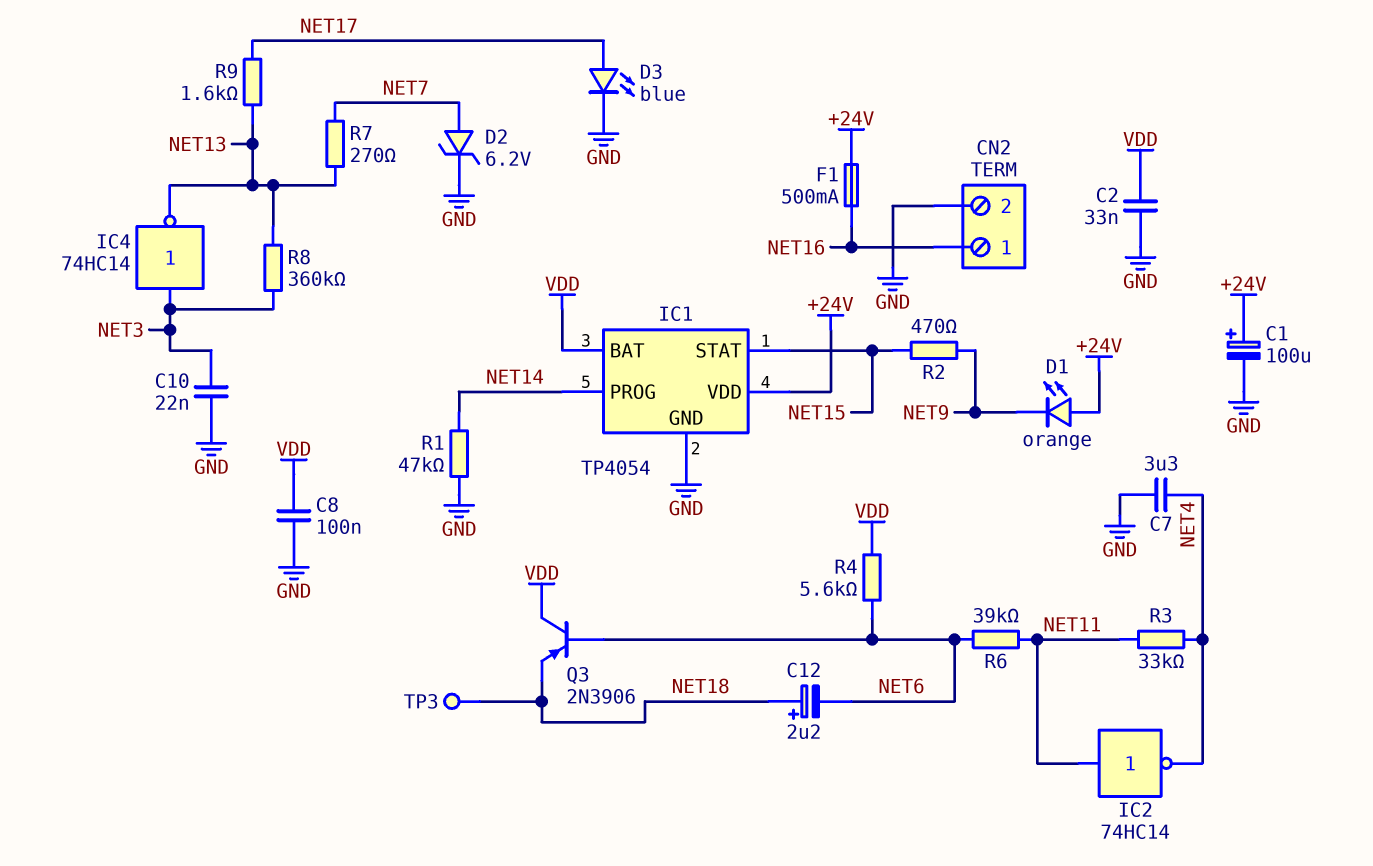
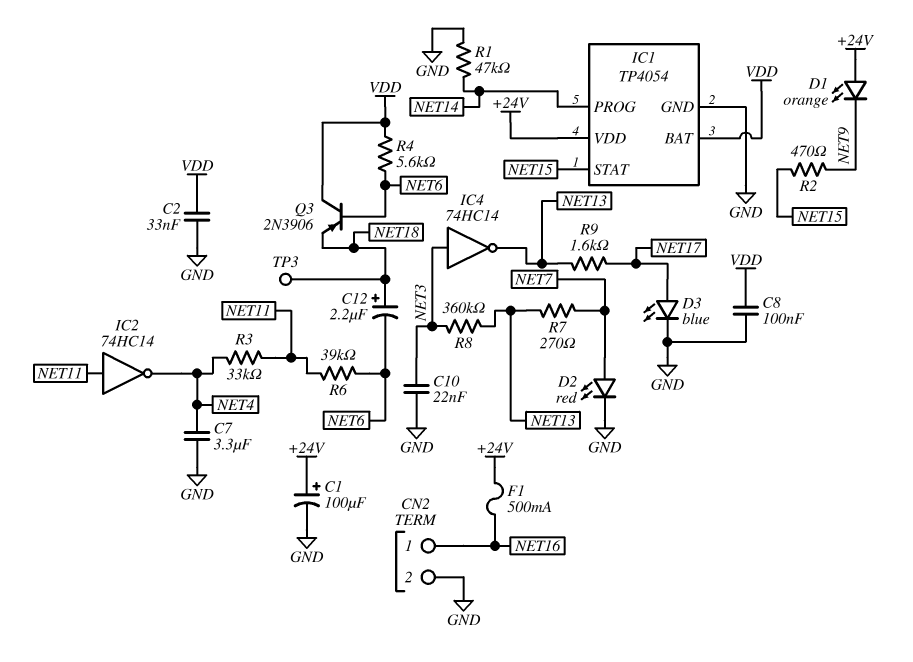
D2: zener 6.2V (A NET7, K GND) -> LED red (A NET7, K GND)

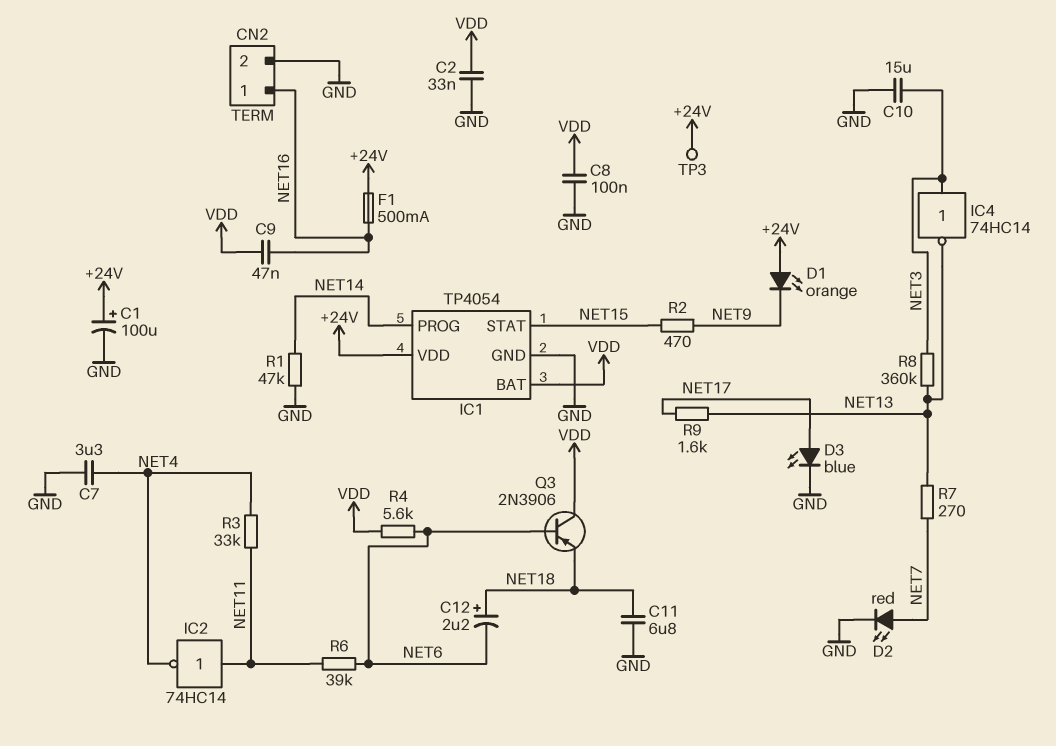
C9: none -> 47nF (NET16, VDD)
C10: 22nF (GND, NET3) -> 15uF (GND, NET3)
C11: none -> 6.8uF (GND, NET18)
TP3: test point (NET18) -> test point (+24V)

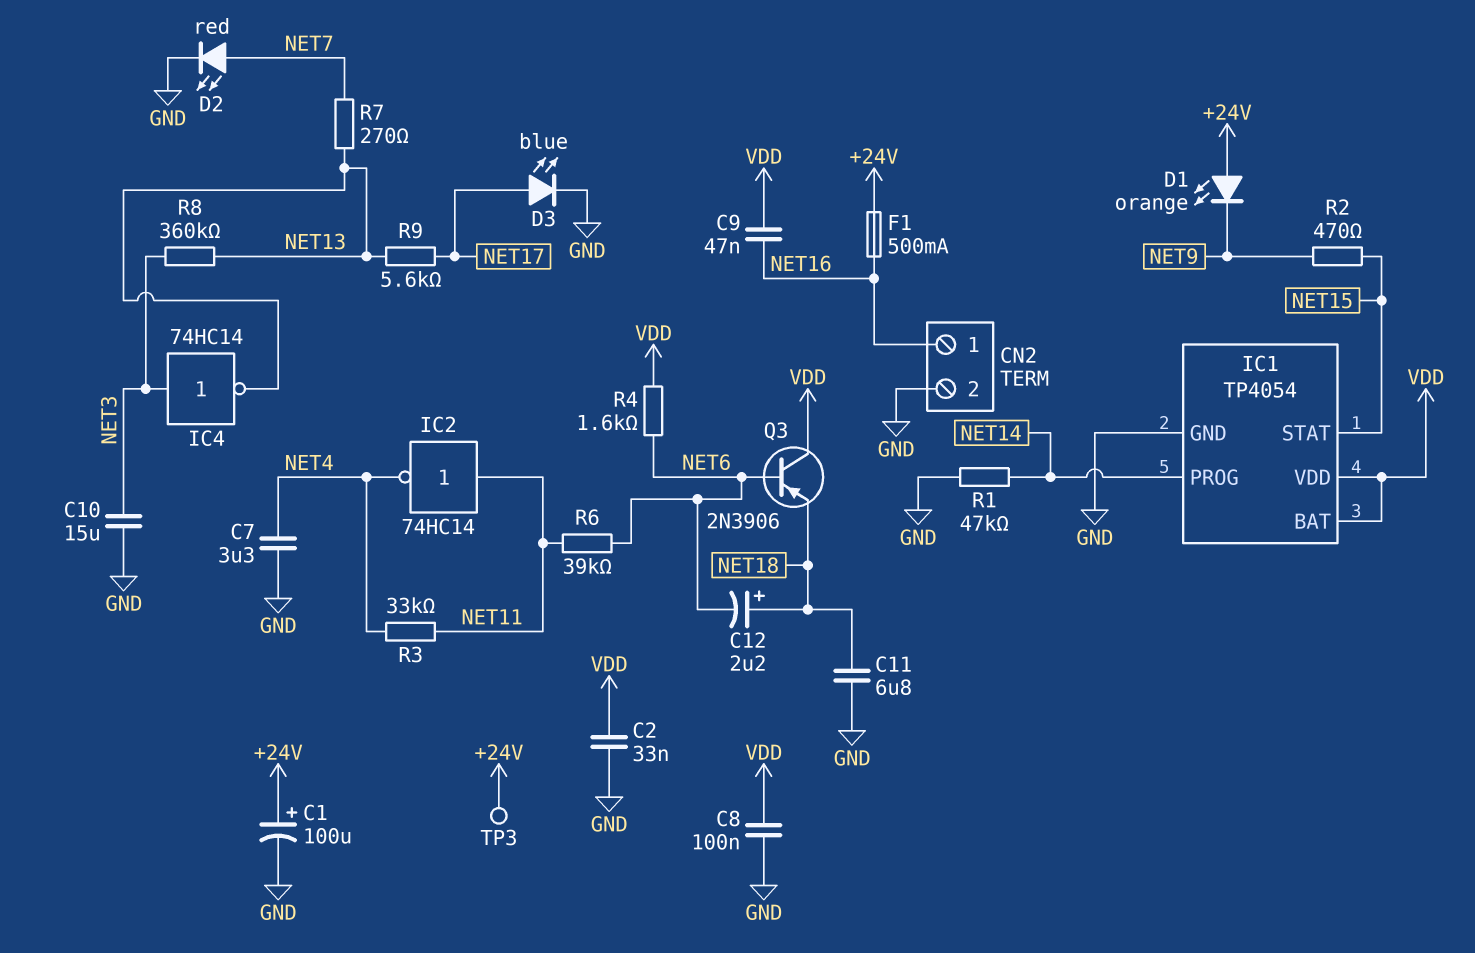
IC1 pin VDD: +24V -> VDD
R4: 5.6k (NET6, VDD) -> 1.6k (NET6, VDD)
R9: 1.6k (NET13, NET17) -> 5.6k (NET13, NET17)

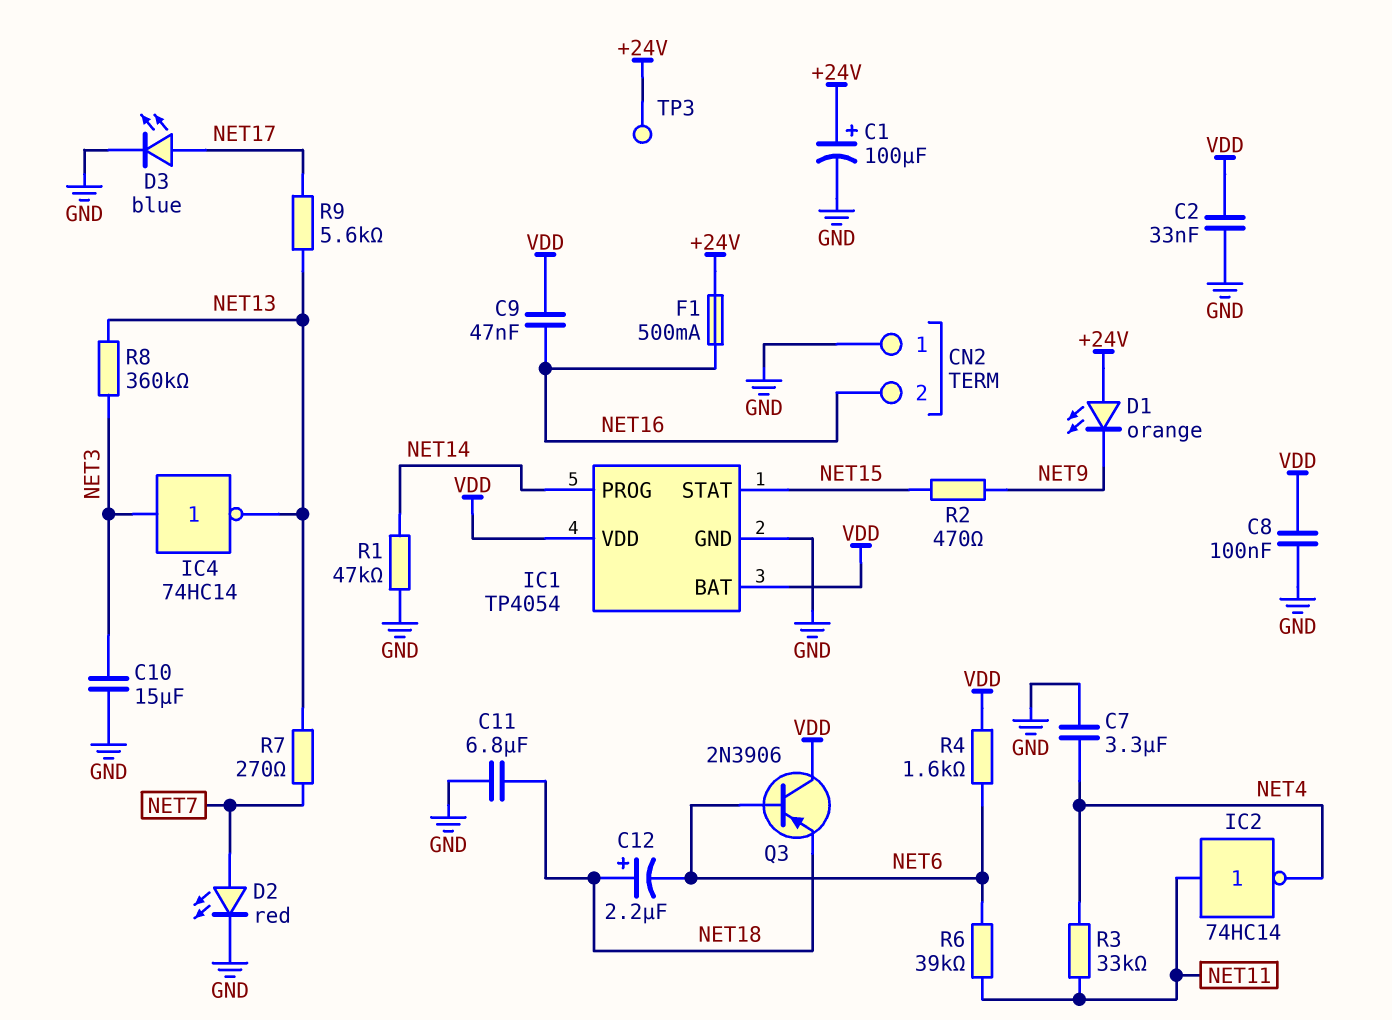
CN2 pin 1: NET16 -> GND
CN2 pin 2: GND -> NET16

